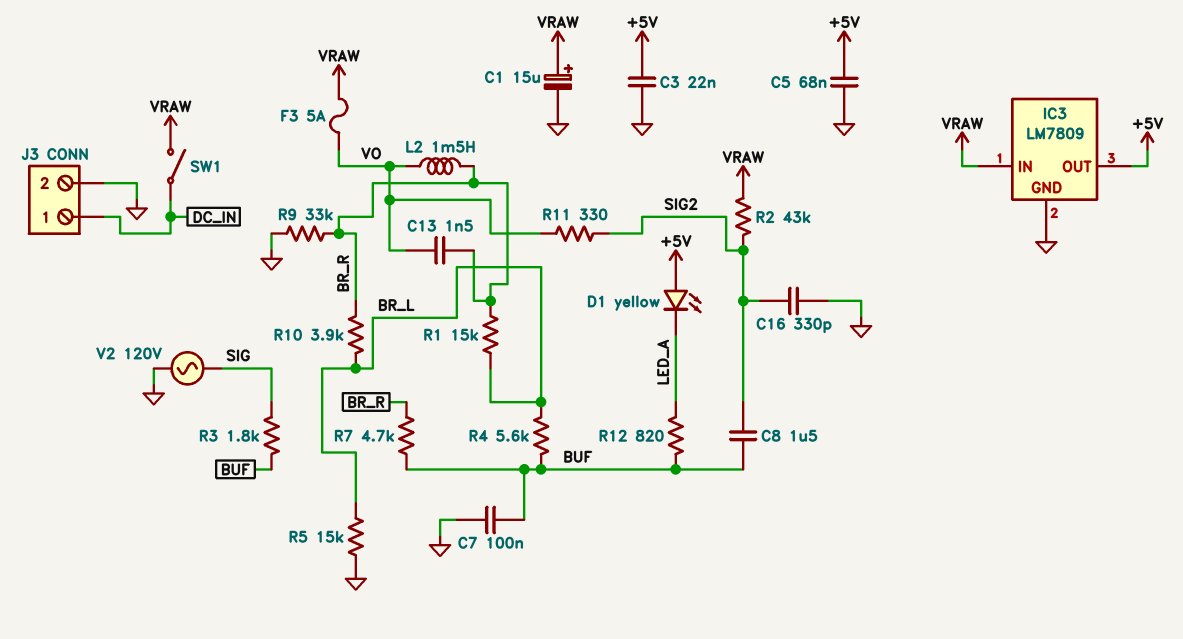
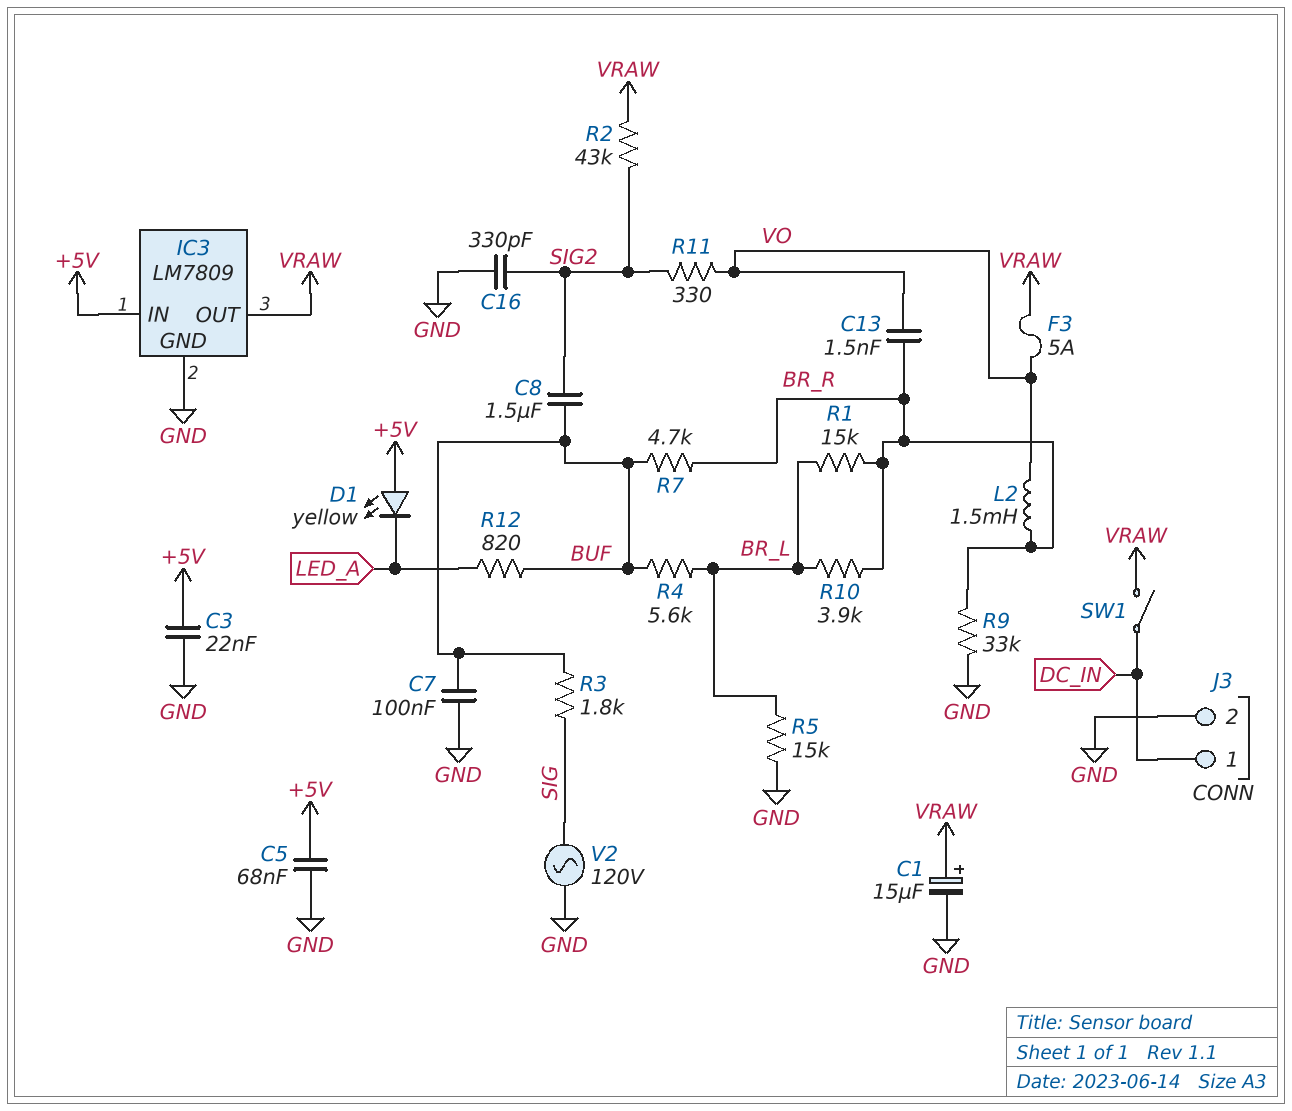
IC3 pin IN: VRAW -> +5V
IC3 pin OUT: +5V -> VRAW

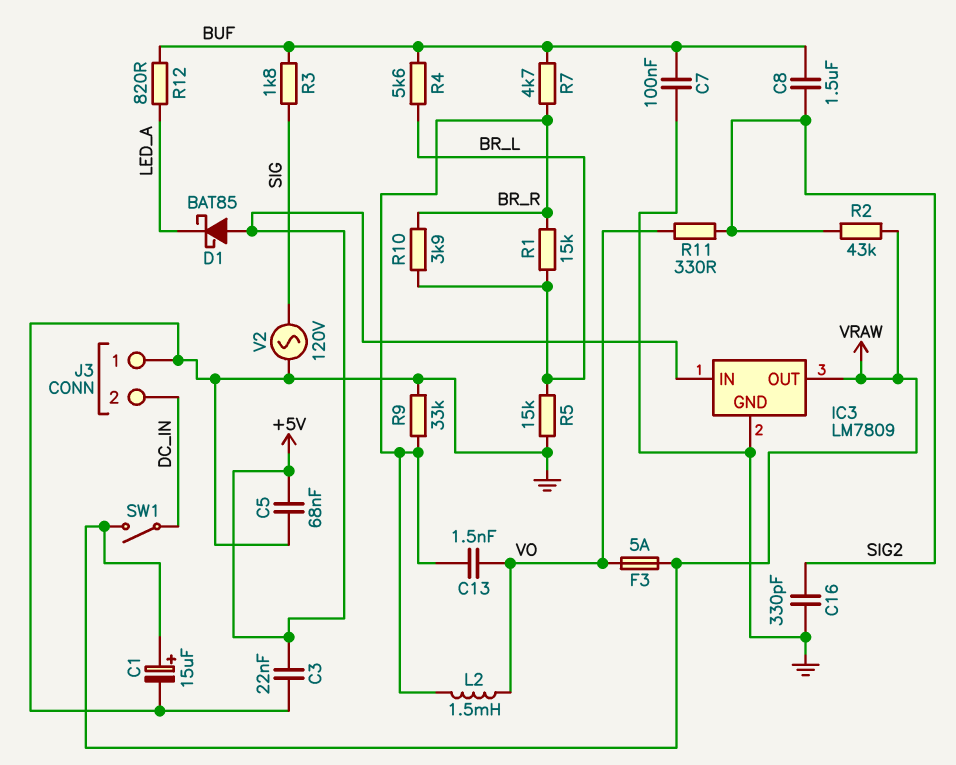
D1: LED yellow (A +5V, K LED_A) -> schottky BAT85 (A +5V, K LED_A)
J3 pin 1: DC_IN -> GND
J3 pin 2: GND -> DC_IN

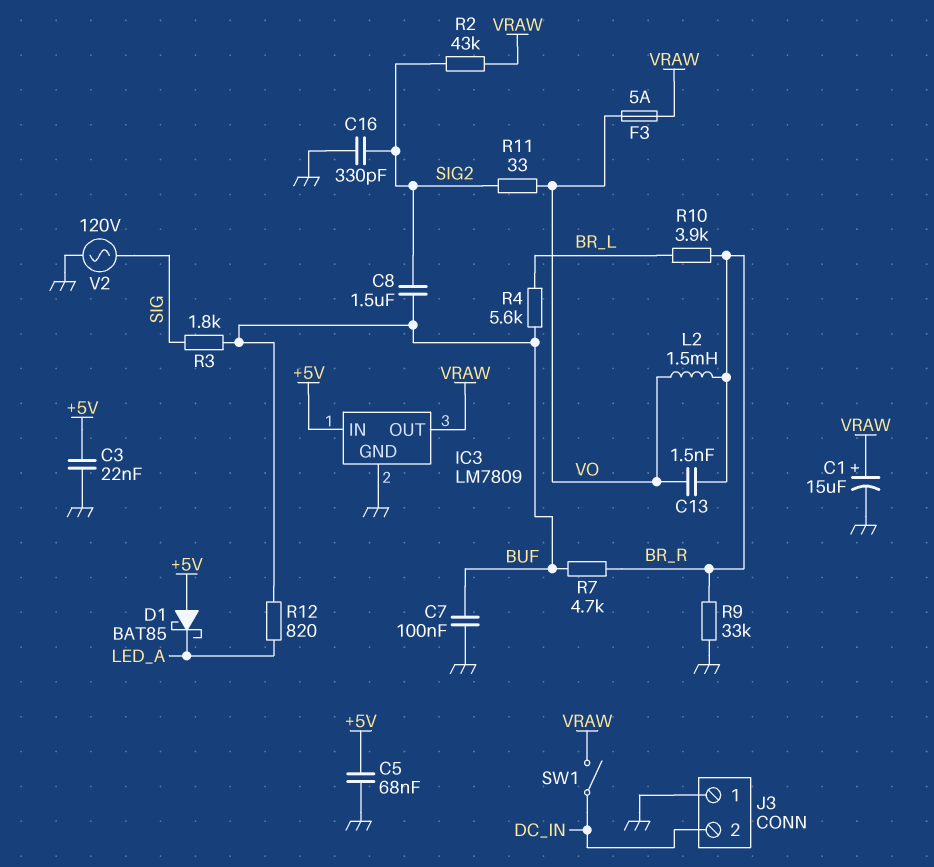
R1: 15k (BR_L, BR_R) -> none
R5: 15k (BR_L, GND) -> none
R11: 330 (SIG2, VO) -> 33 (SIG2, VO)

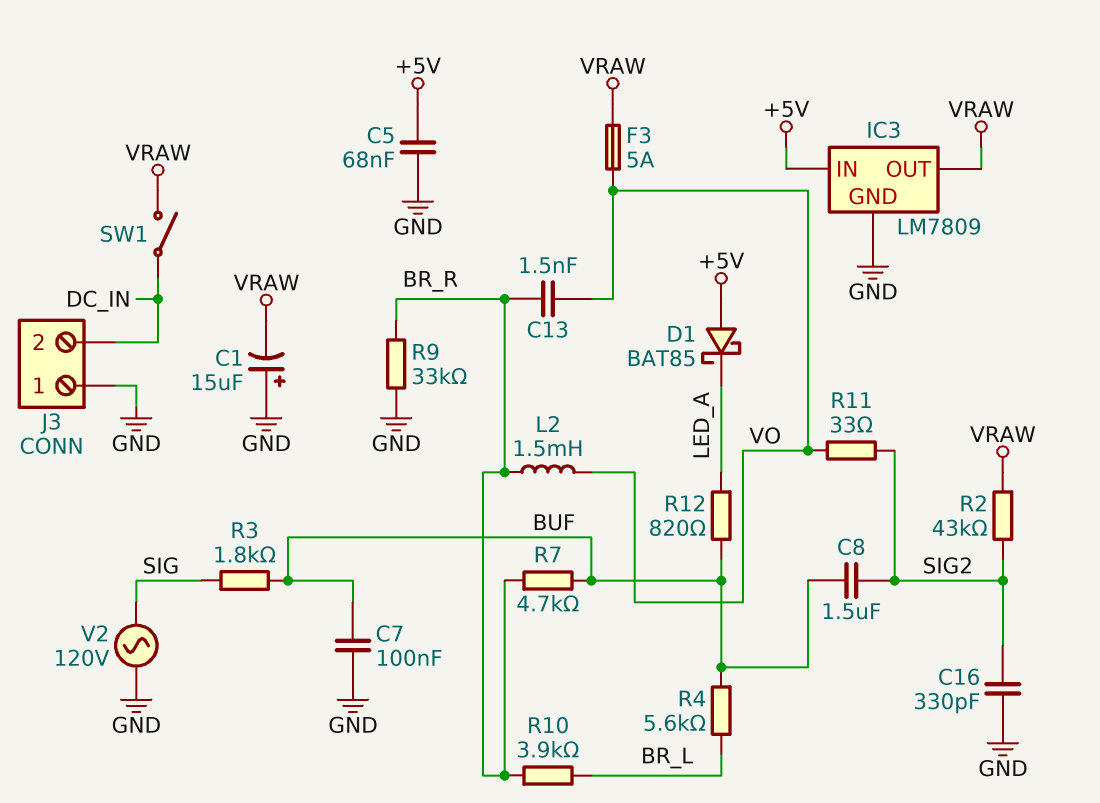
C1: 15uF (plus VRAW, minus GND) -> 15uF (plus GND, minus VRAW)
C3: 22nF (+5V, GND) -> none

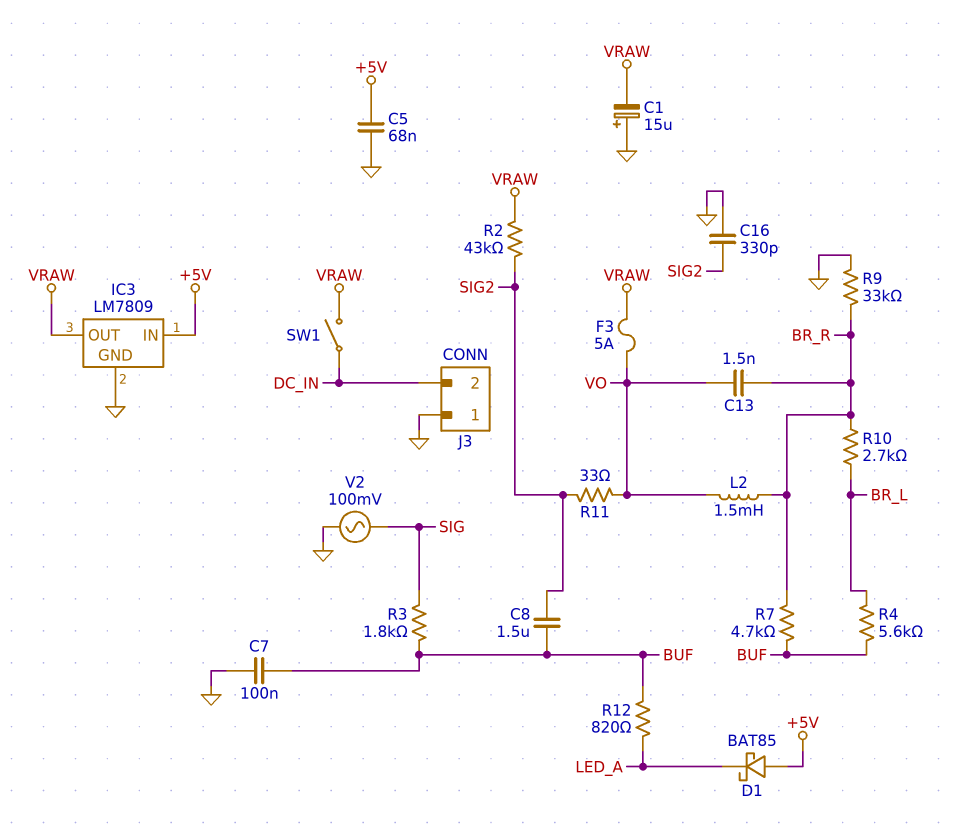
R10: 3.9k (BR_L, BR_R) -> 2.7k (BR_L, BR_R)
V2: AC 120V (GND, SIG) -> AC 100mV (GND, SIG)

